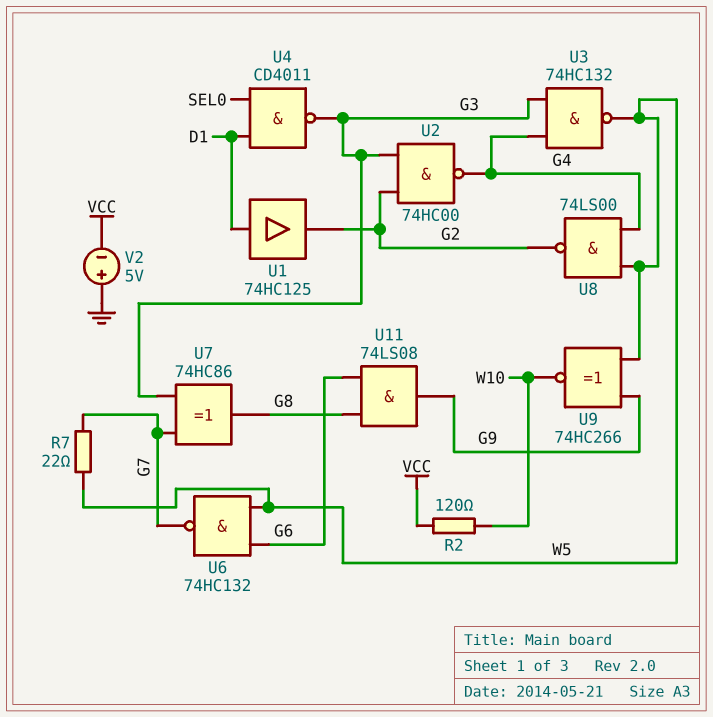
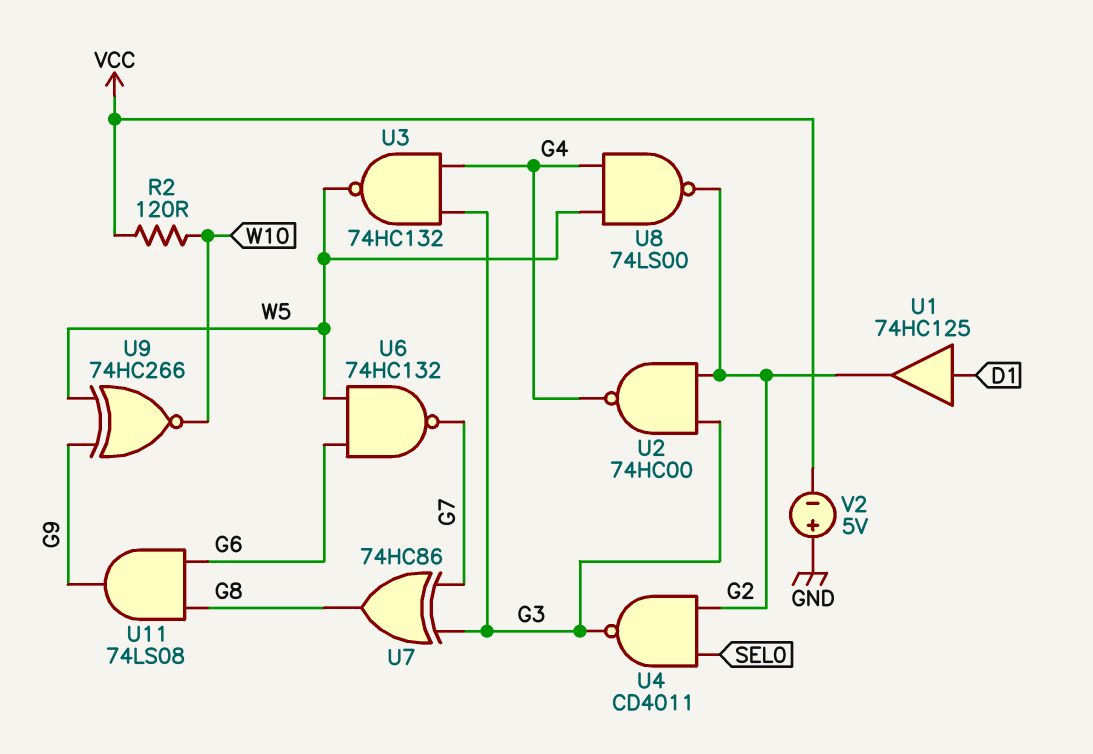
R7: 22 (G7, W5) -> none
U4: NAND CD4011 (in D1, in SEL0, out G3) -> NAND CD4011 (in G2, in SEL0, out G3)

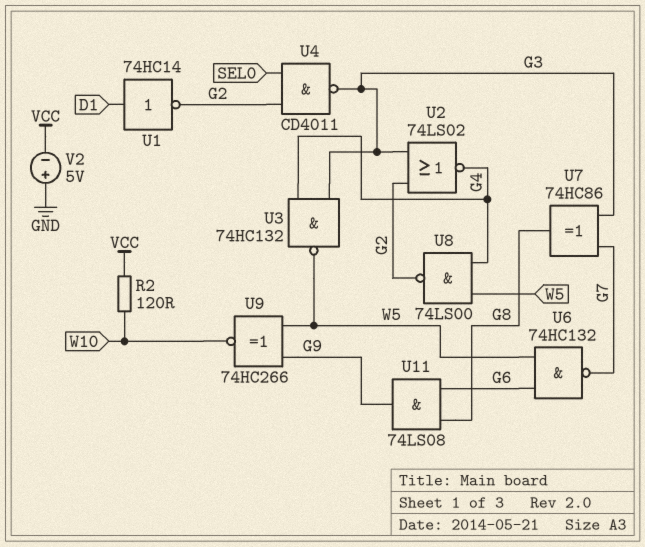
U1: buffer 74HC125 (in D1, out G2) -> NOT 74HC14 (in D1, out G2)
U2: NAND 74HC00 (in G2, in G3, out G4) -> NOR 74LS02 (in G2, in G3, out G4)

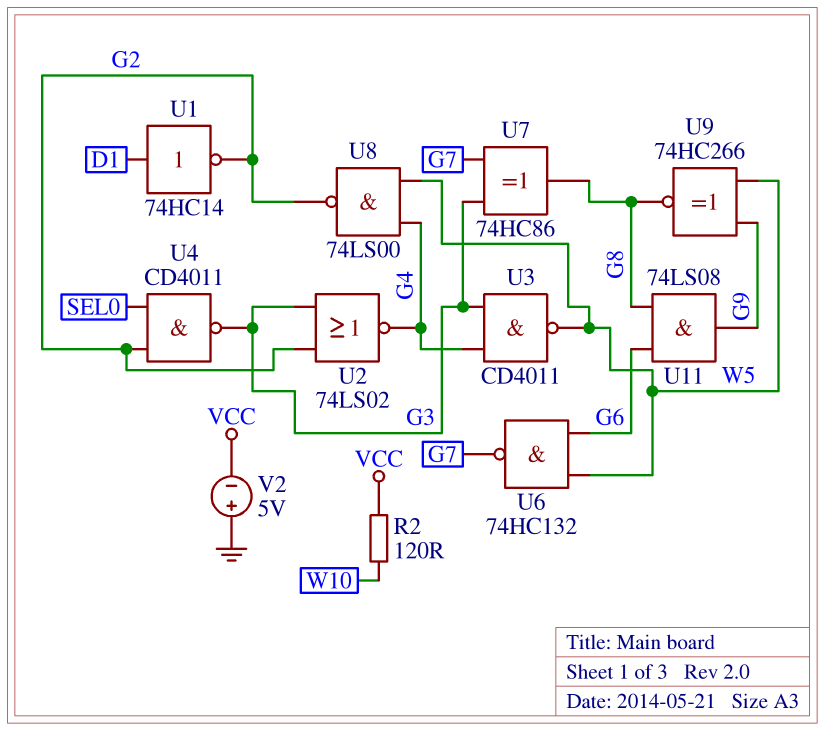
U3: NAND 74HC132 (in G3, in G4, out W5) -> NAND CD4011 (in G3, in G4, out W5)
U9: XNOR 74HC266 (in G9, in W5, out W10) -> XNOR 74HC266 (in G9, in W5, out G8)

